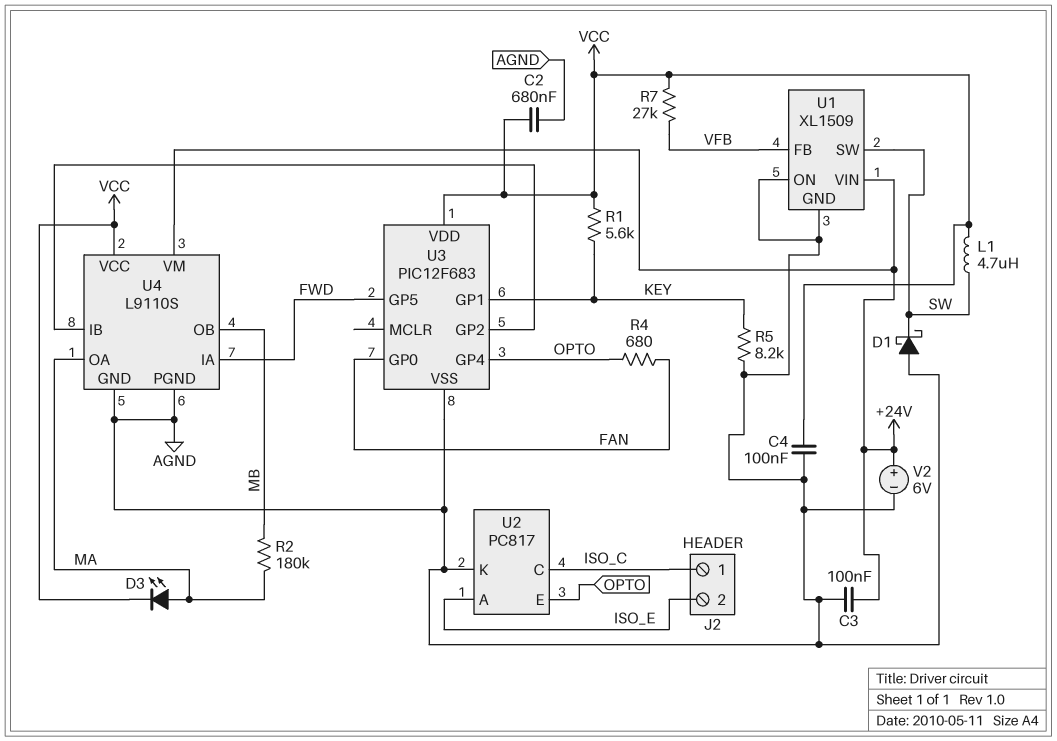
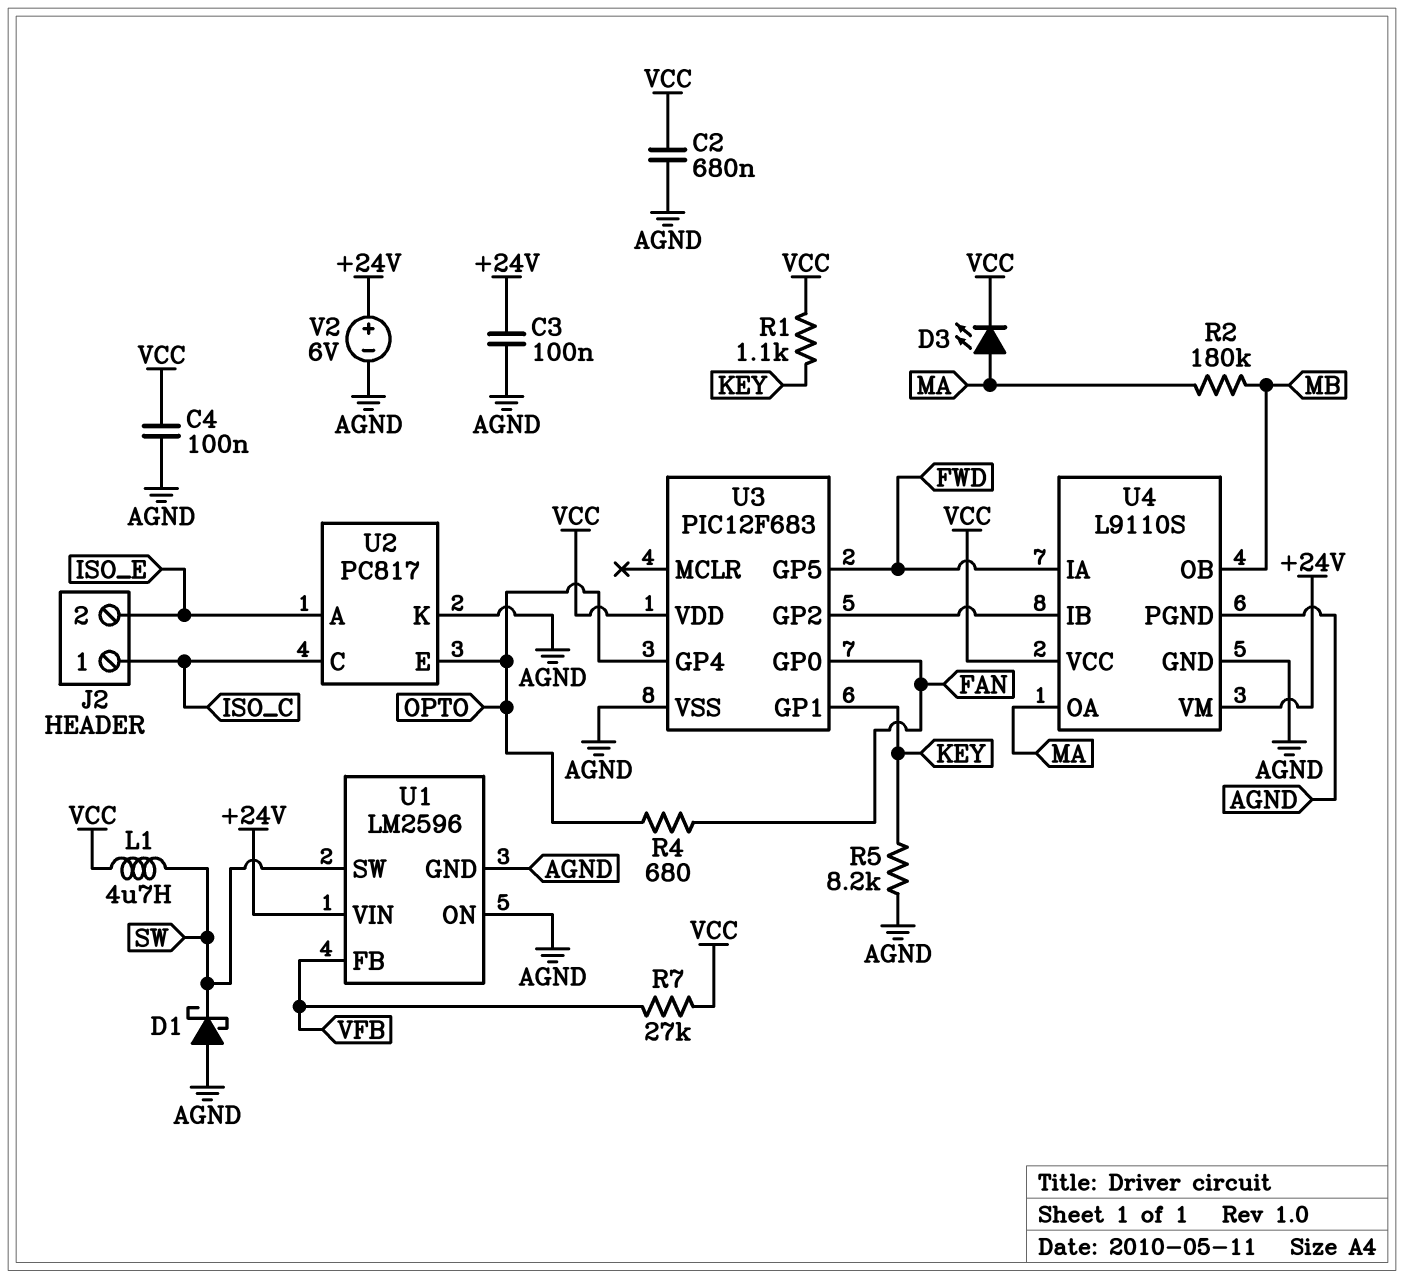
R1: 5.6k (KEY, VCC) -> 1.1k (KEY, VCC)
U1: XL1509 -> LM2596

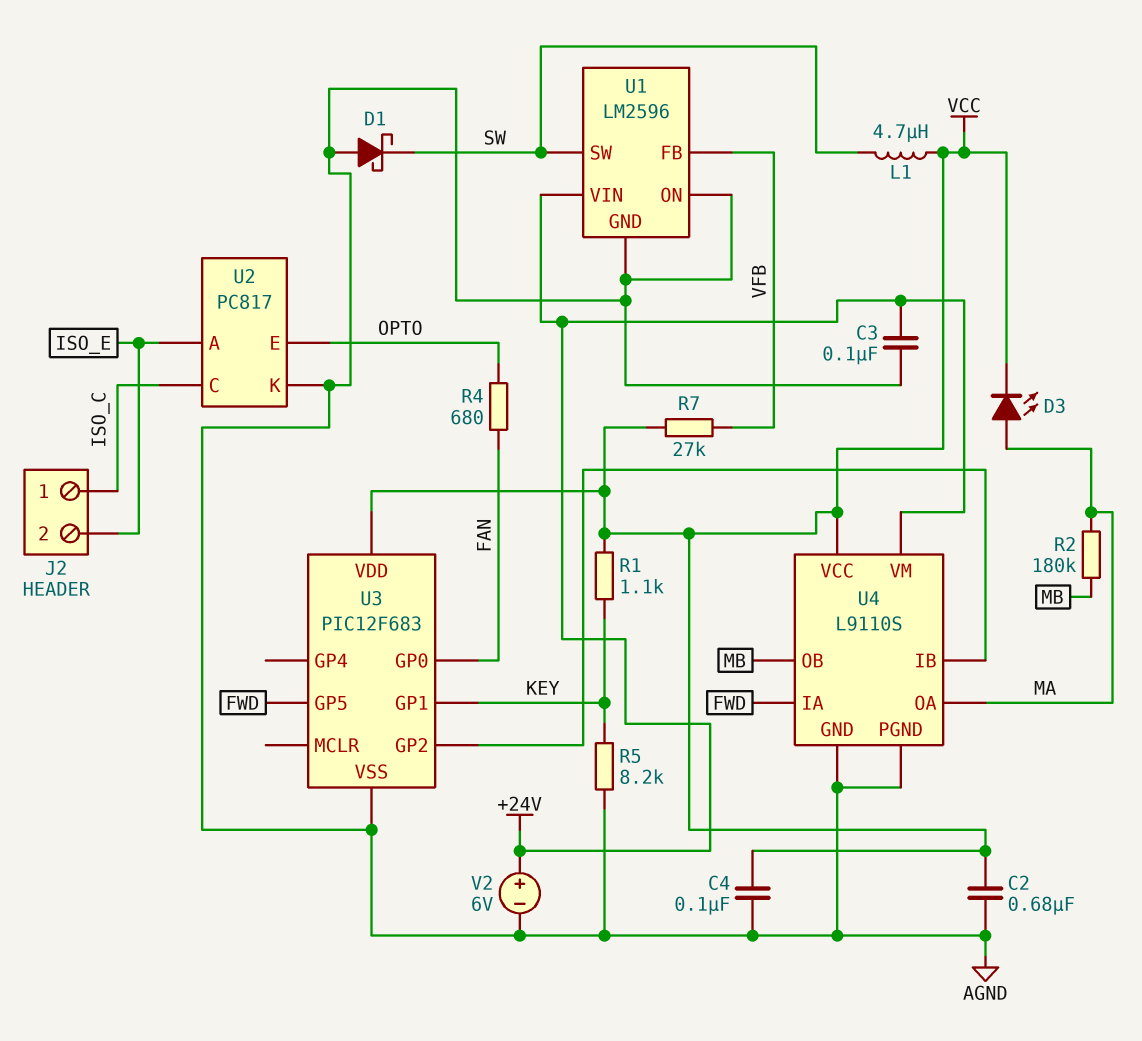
U3 pin GP4: OPTO -> none

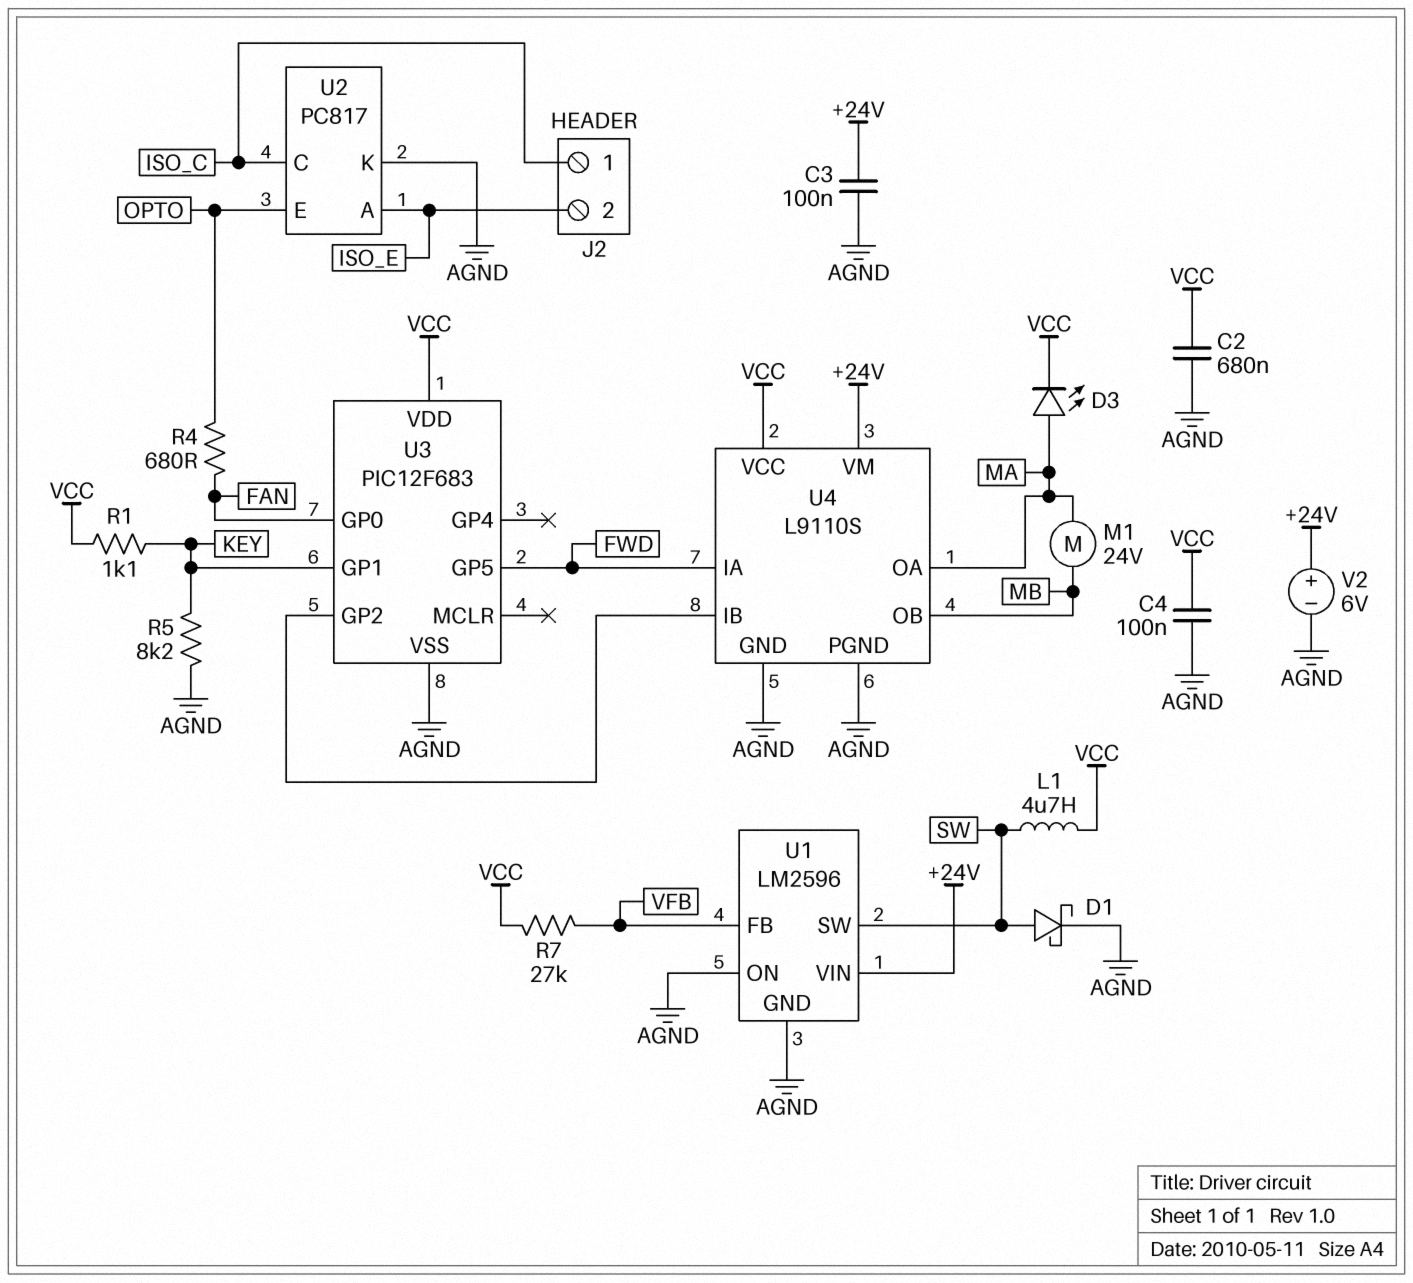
D1: schottky (A AGND, K SW) -> schottky (A SW, K AGND)
M1: none -> motor 24V (MA, MB)
R2: 180k (MA, MB) -> none

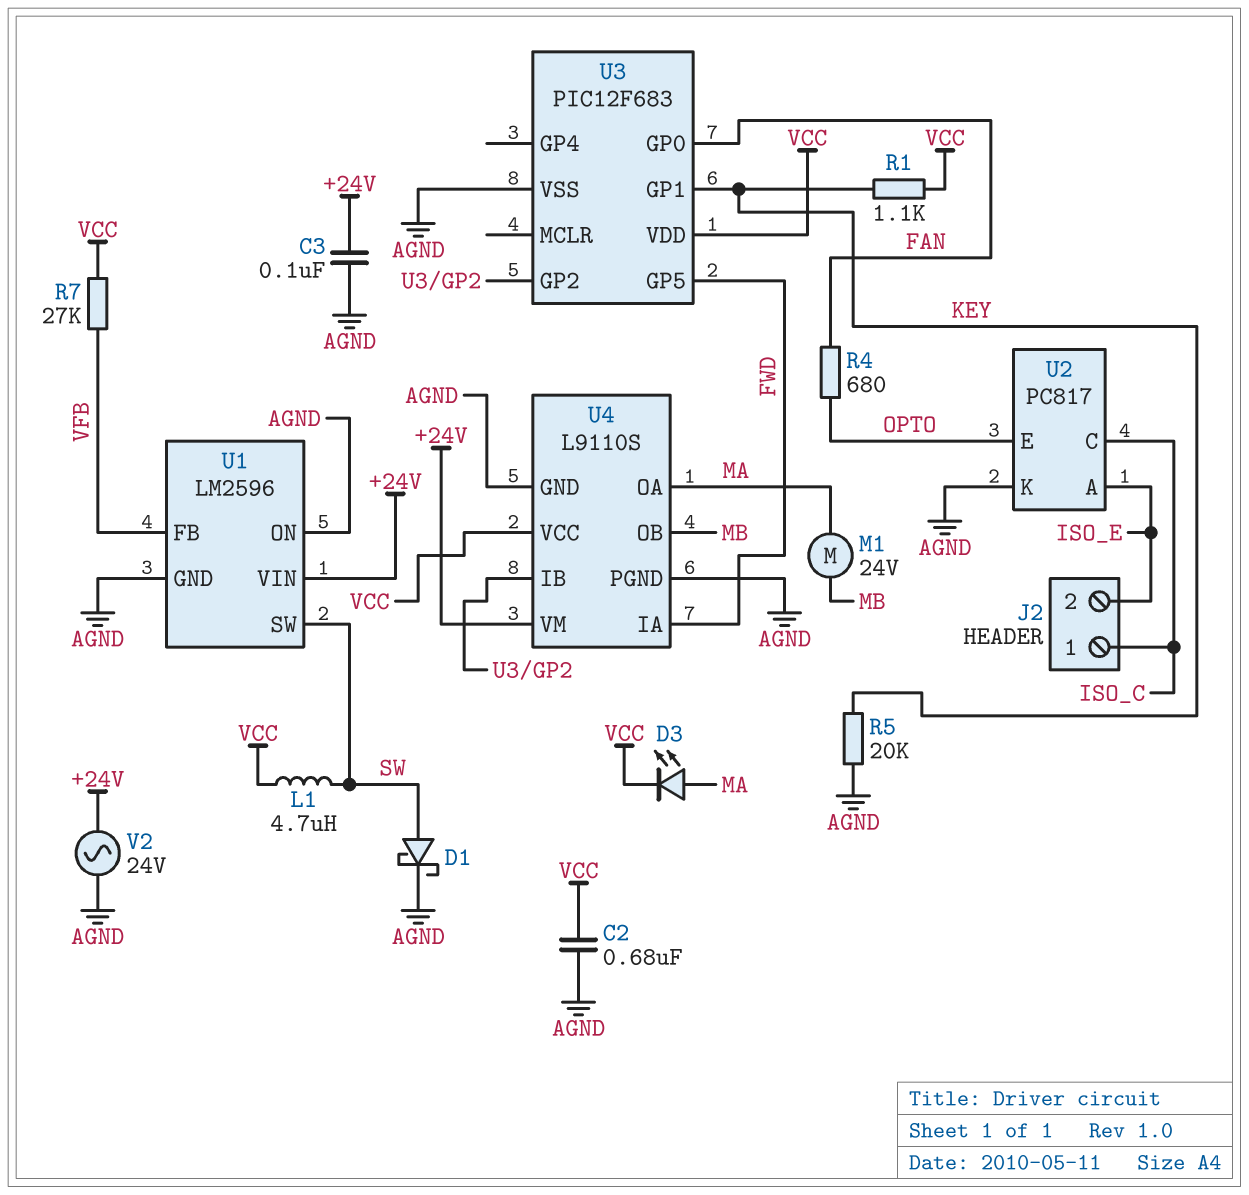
C4: 100nF (AGND, VCC) -> none
R5: 8.2k (AGND, KEY) -> 20k (AGND, KEY)
V2: 6V (plus +24V, minus AGND) -> AC 24V (+24V, AGND)

